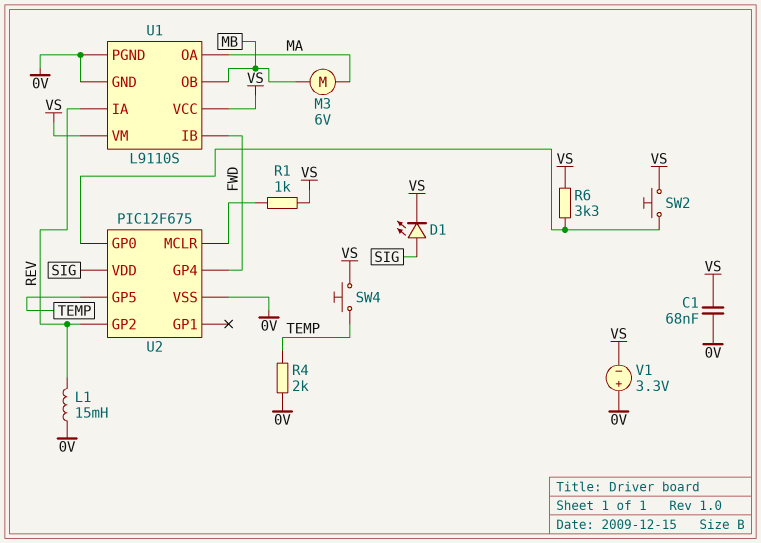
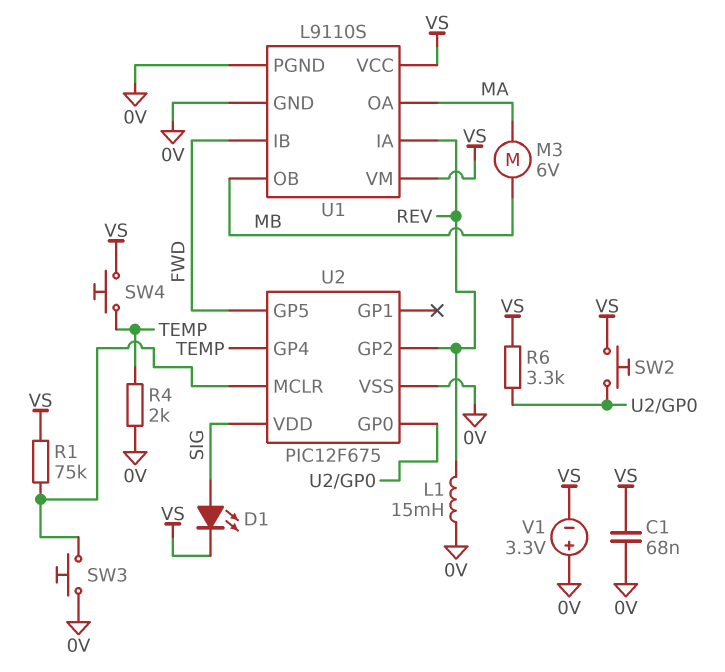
R1: 1k (U2/MCLR, VS) -> 75k (U2/MCLR, VS)
SW3: none -> button (0V, U2/MCLR)
U2 pin GP4: FWD -> TEMP
U2 pin GP5: TEMP -> FWD

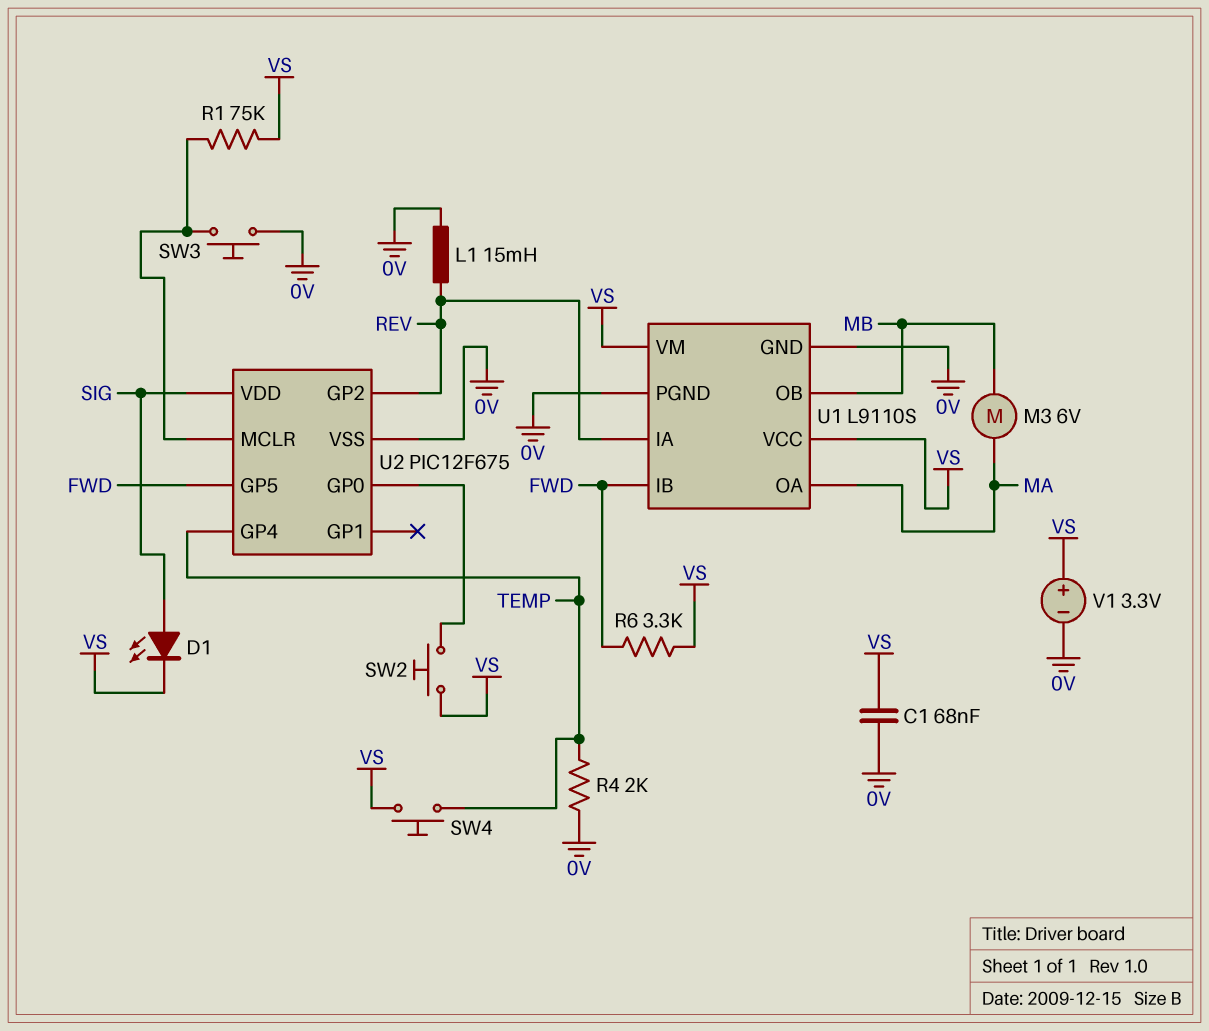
R6: 3.3k (U2/GP0, VS) -> 3.3k (FWD, VS)
V1: 3.3V (plus 0V, minus VS) -> 3.3V (plus VS, minus 0V)

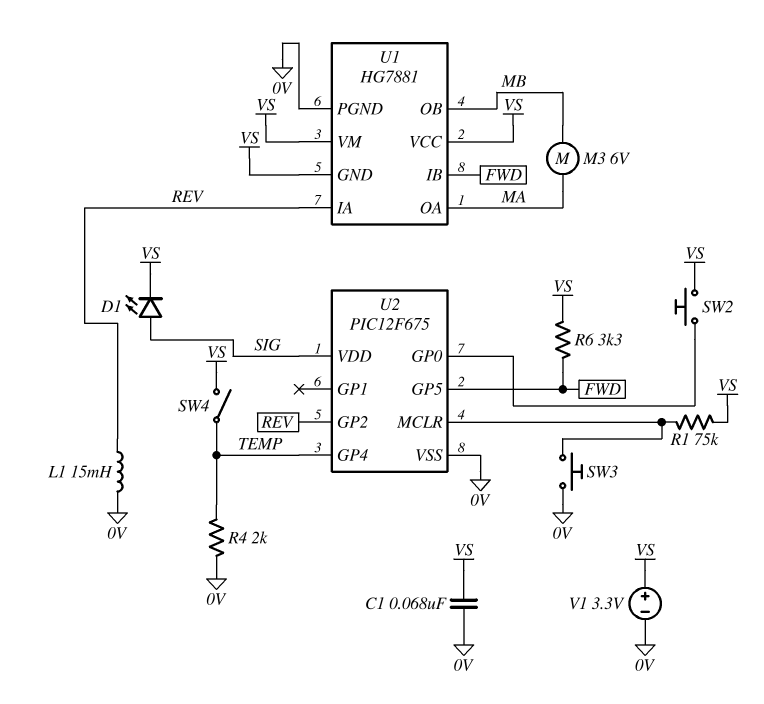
SW4: button (TEMP, VS) -> switch (TEMP, VS)
U1: L9110S -> HG7881
U1 pin GND: 0V -> VS

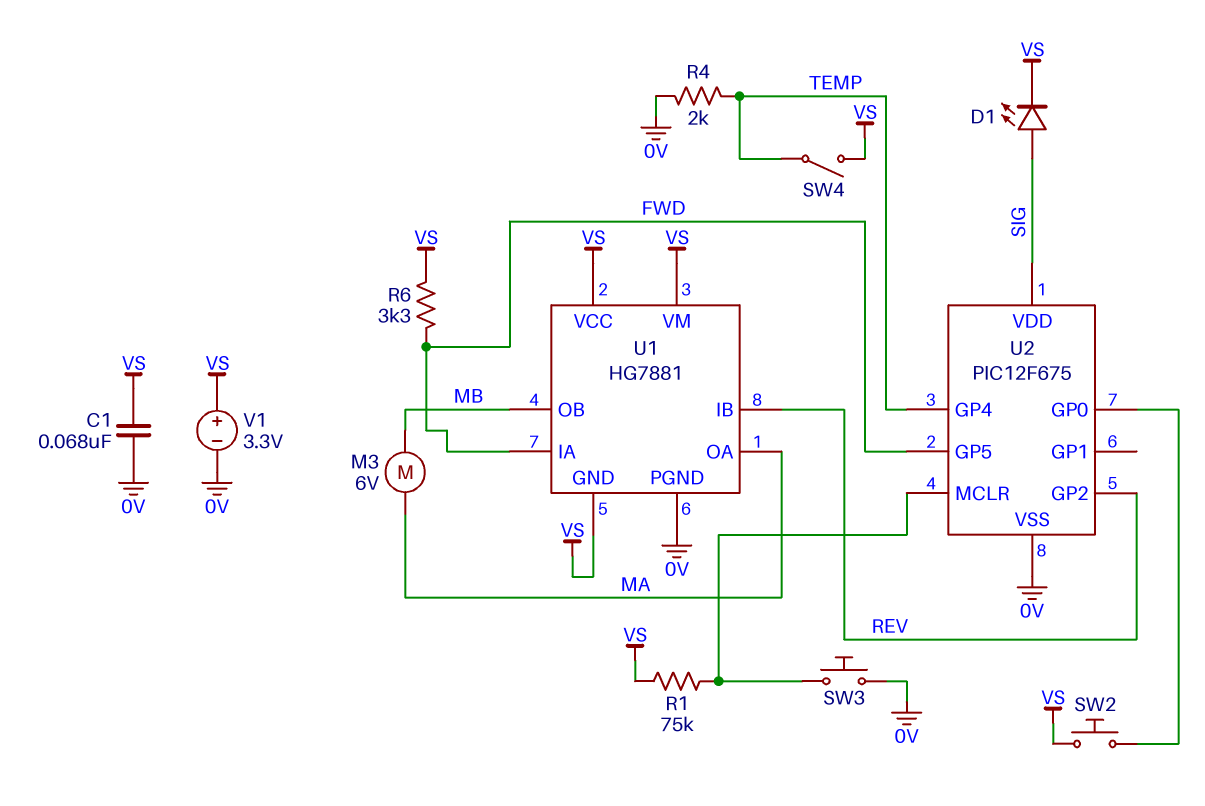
L1: 15mH (0V, REV) -> none
U1 pin IA: REV -> FWD
U1 pin IB: FWD -> REV

